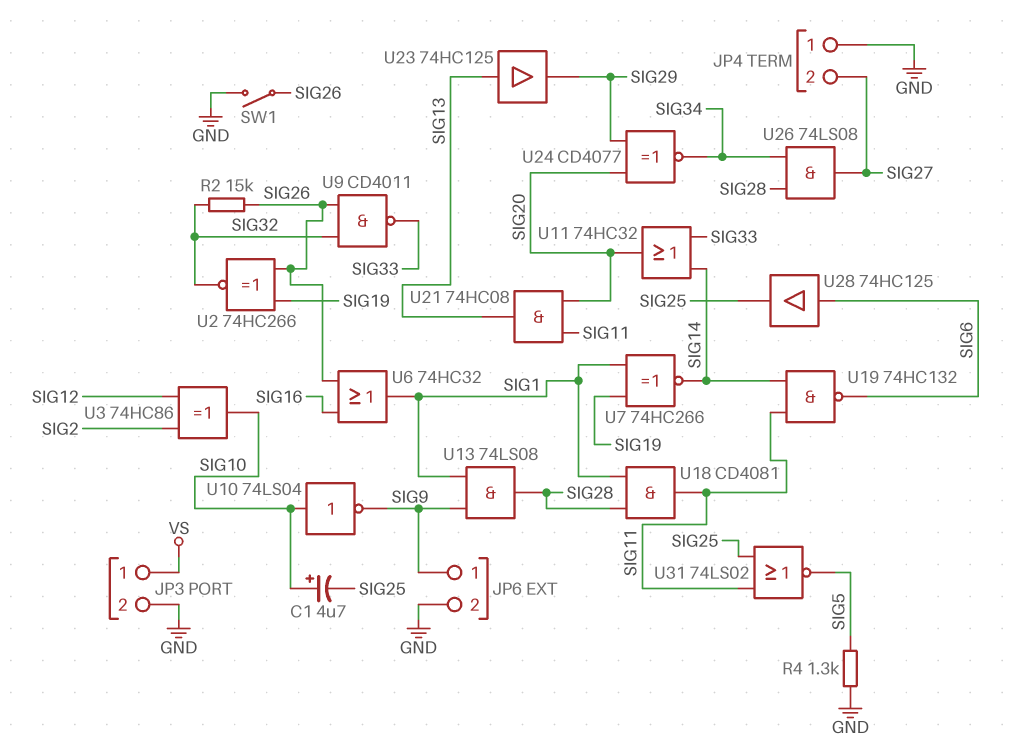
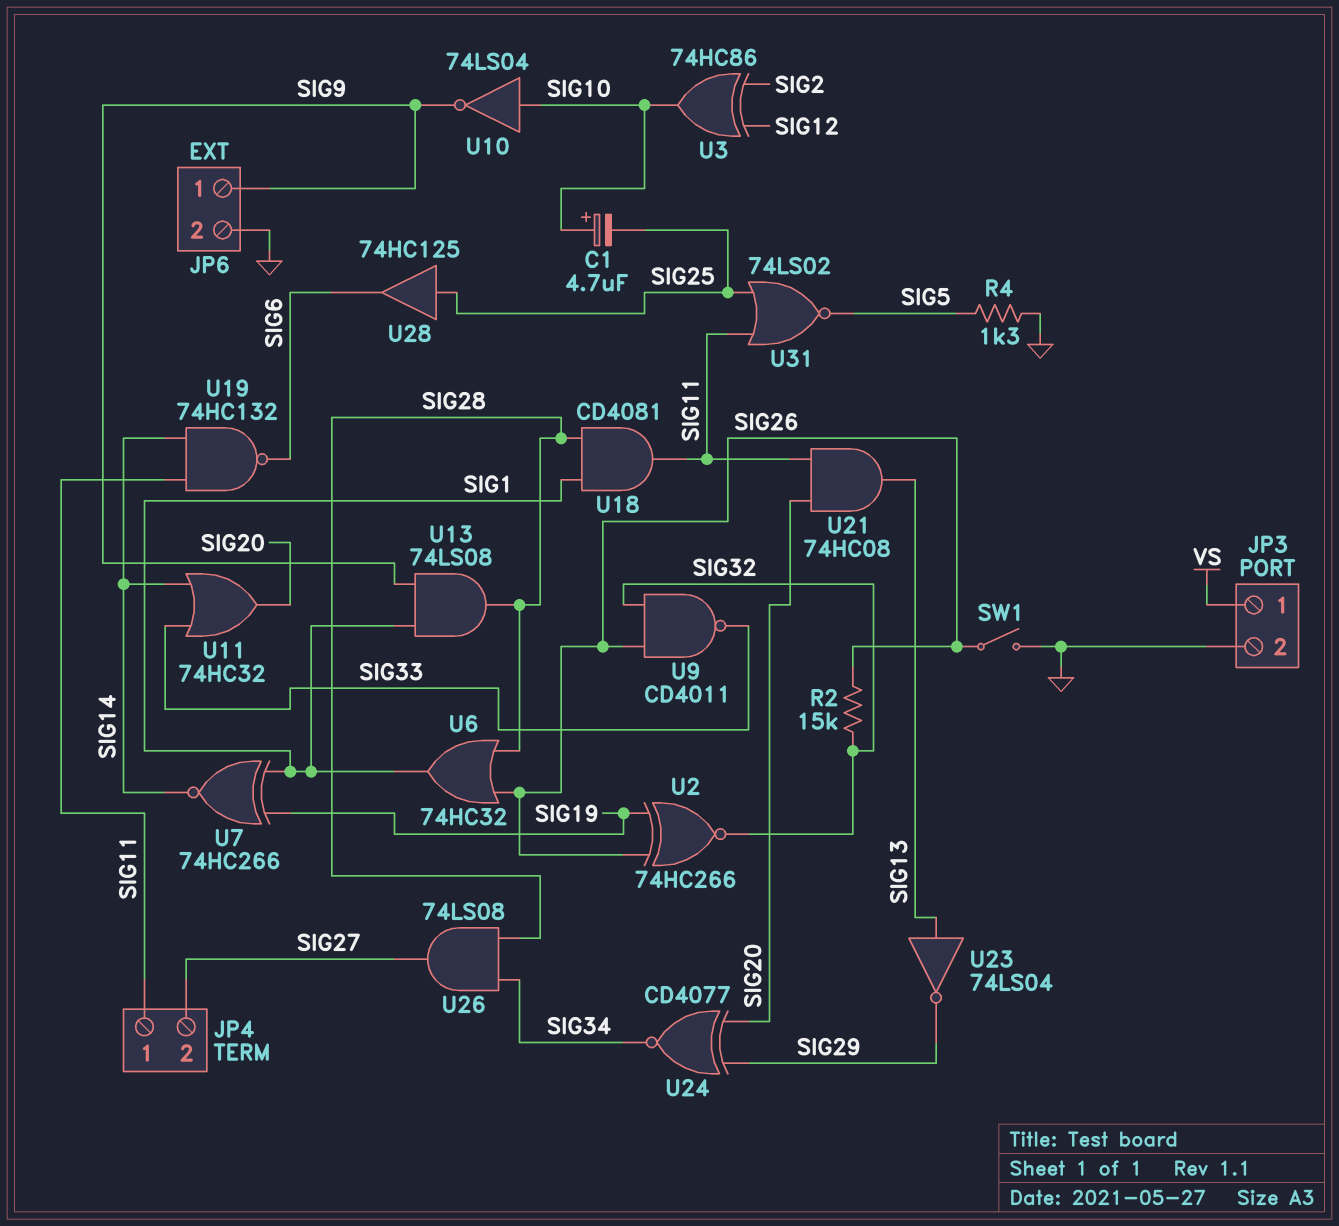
JP4 pin 1: GND -> SIG11
U6: OR 74HC32 (in SIG16, in SIG26, out SIG1) -> OR 74HC32 (in SIG26, in SIG28, out SIG1)
U23: buffer 74HC125 (in SIG13, out SIG29) -> NOT 74LS04 (in SIG13, out SIG29)
U28: buffer 74HC125 (in SIG6, out SIG25) -> buffer 74HC125 (in SIG25, out SIG6)

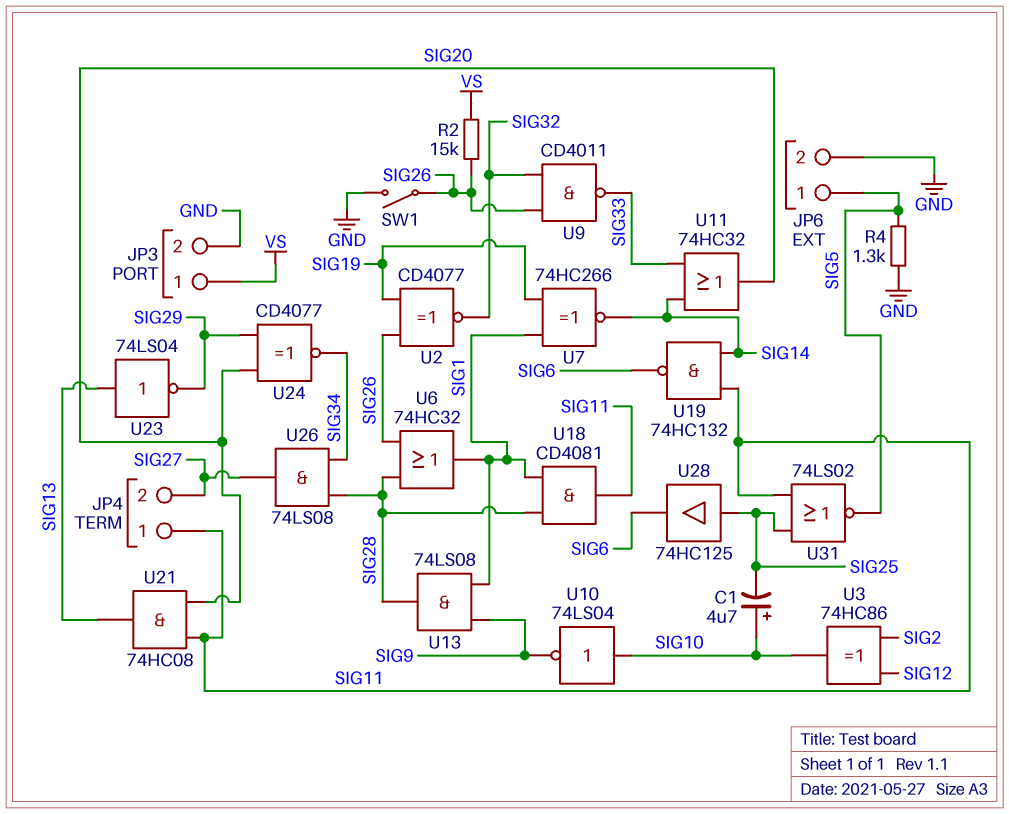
JP6 pin 1: SIG9 -> SIG5
R2: 15k (SIG26, SIG32) -> 15k (SIG26, VS)
U2: XNOR 74HC266 (in SIG19, in SIG26, out SIG32) -> XNOR CD4077 (in SIG19, in SIG26, out SIG32)

